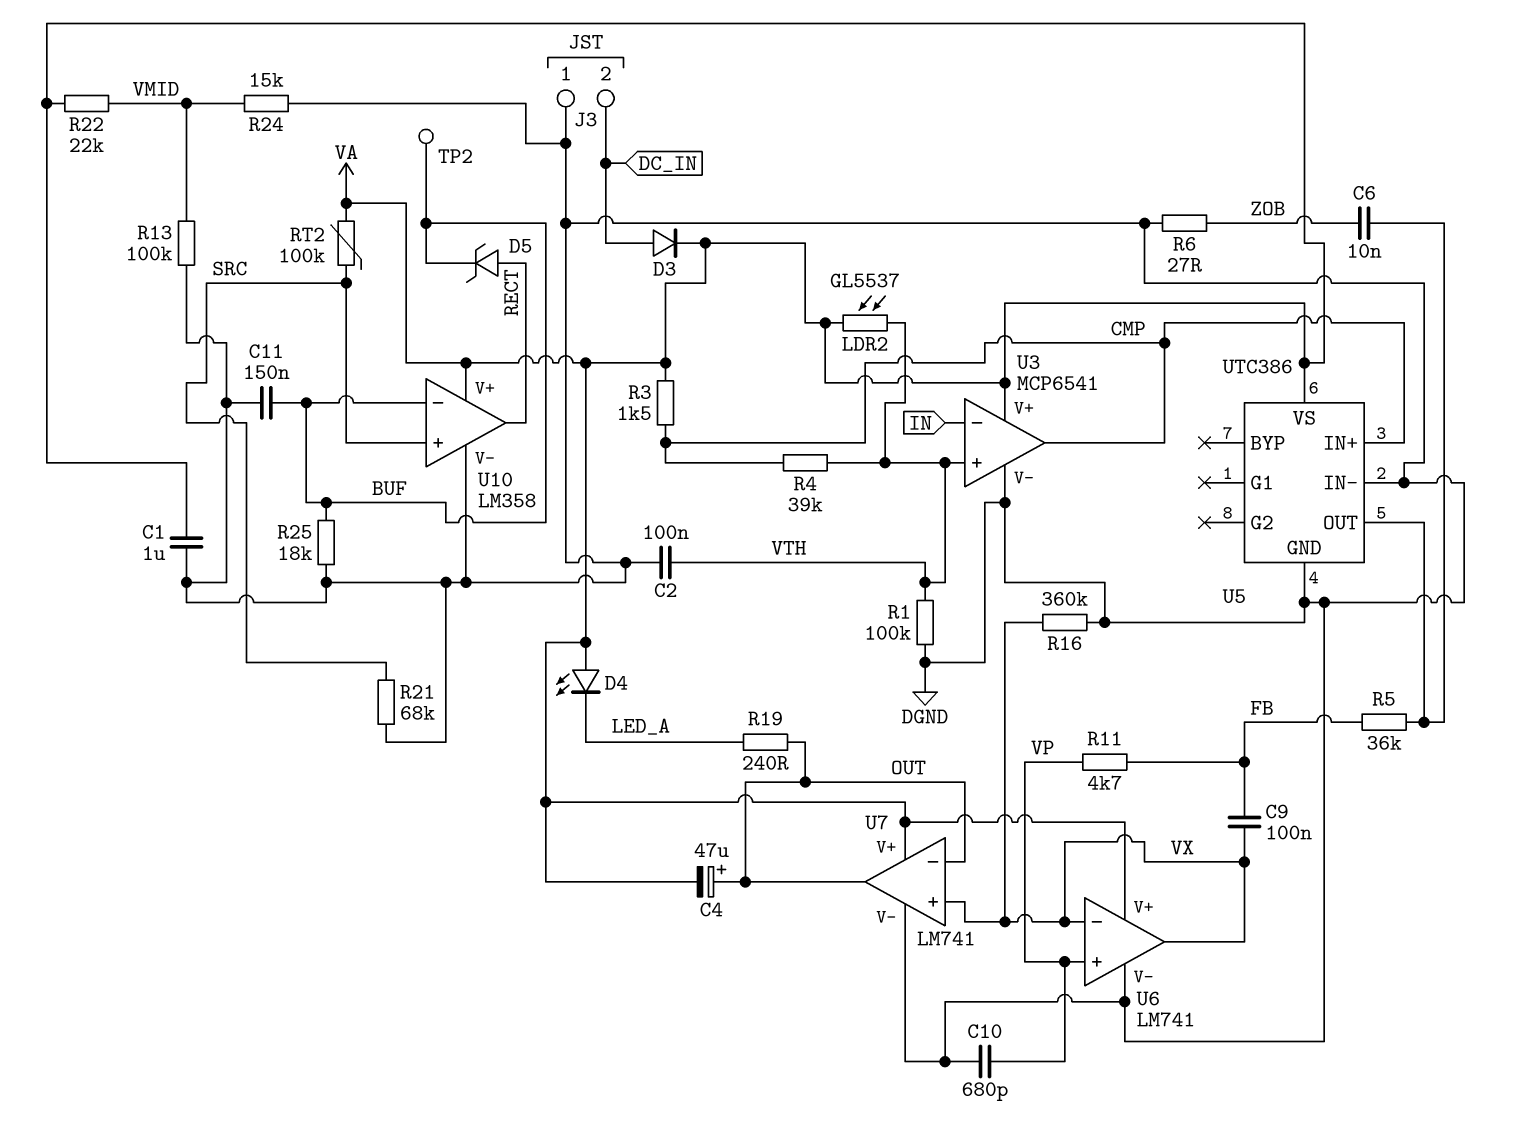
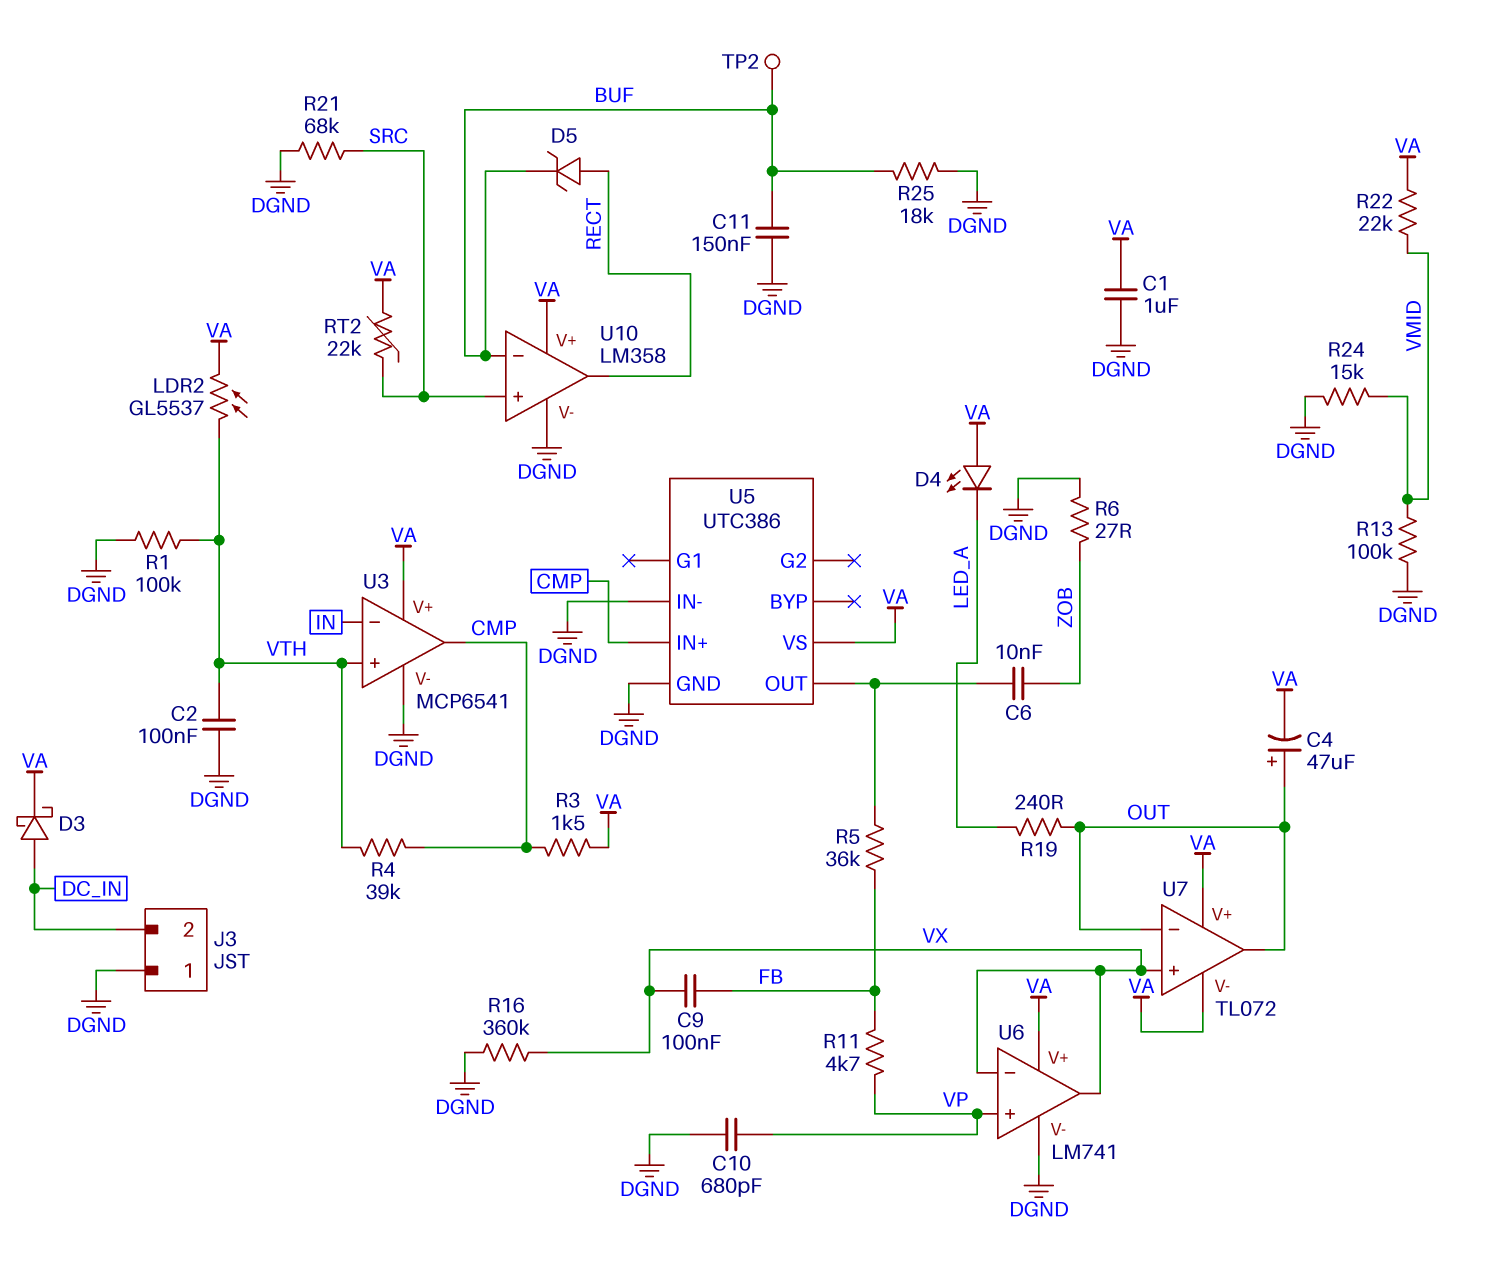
D3: diode (A DC_IN, K VA) -> schottky (A DC_IN, K VA)
RT2: 100k (SRC, VA) -> 22k (SRC, VA)
U7: LM741 -> TL072
U7 pin V-: DGND -> VA

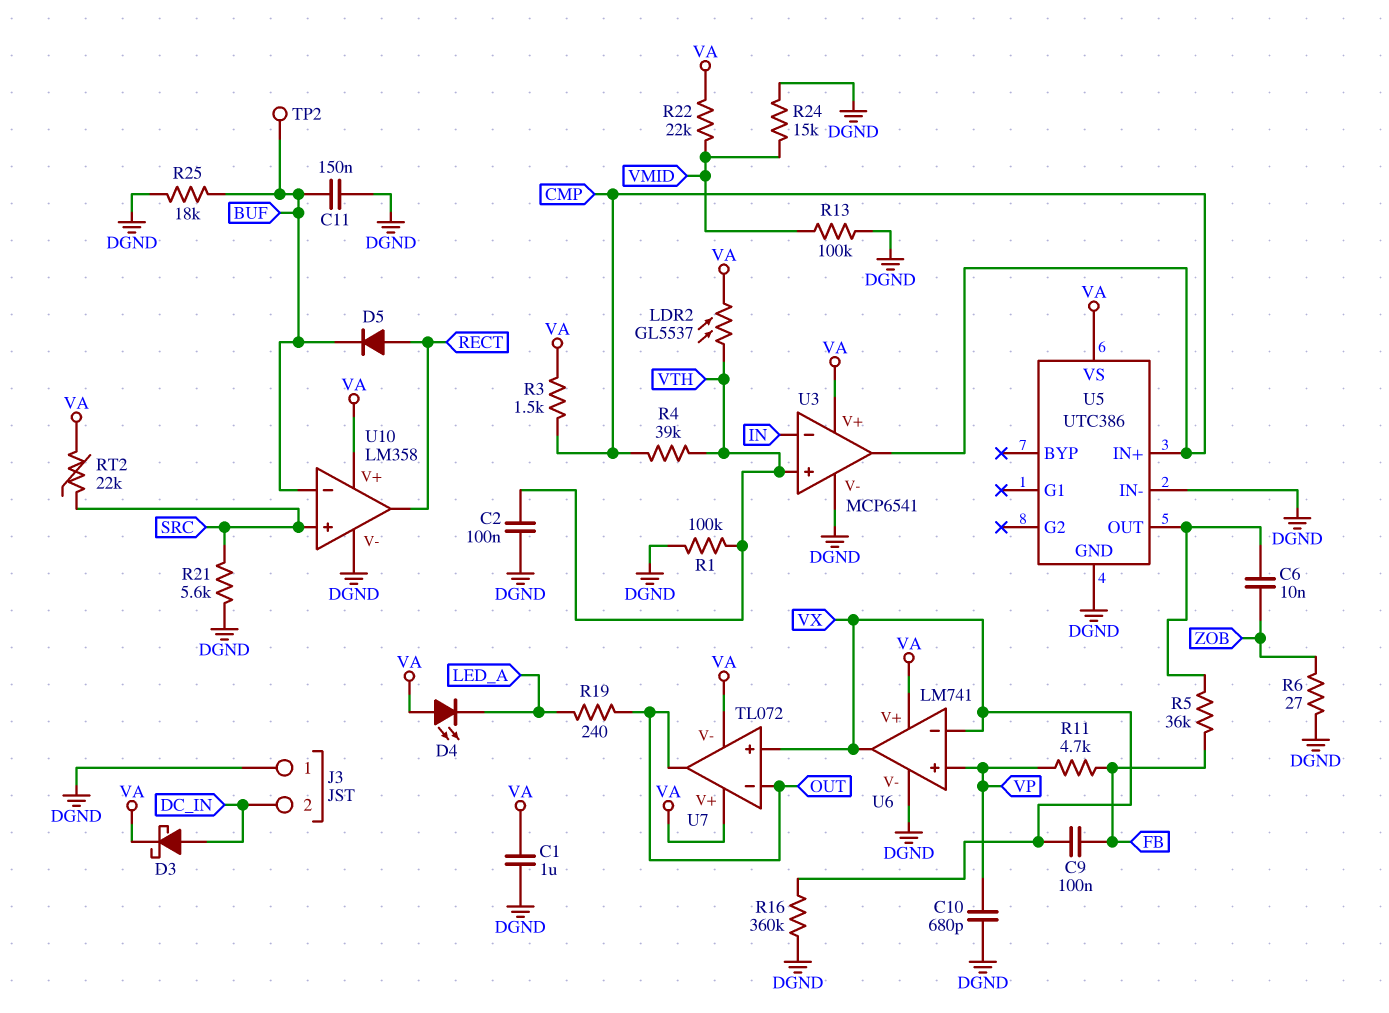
C4: 47uF (plus OUT, minus VA) -> none
D5: zener (A RECT, K BUF) -> diode (A RECT, K BUF)
R21: 68k (DGND, SRC) -> 5.6k (DGND, SRC)

